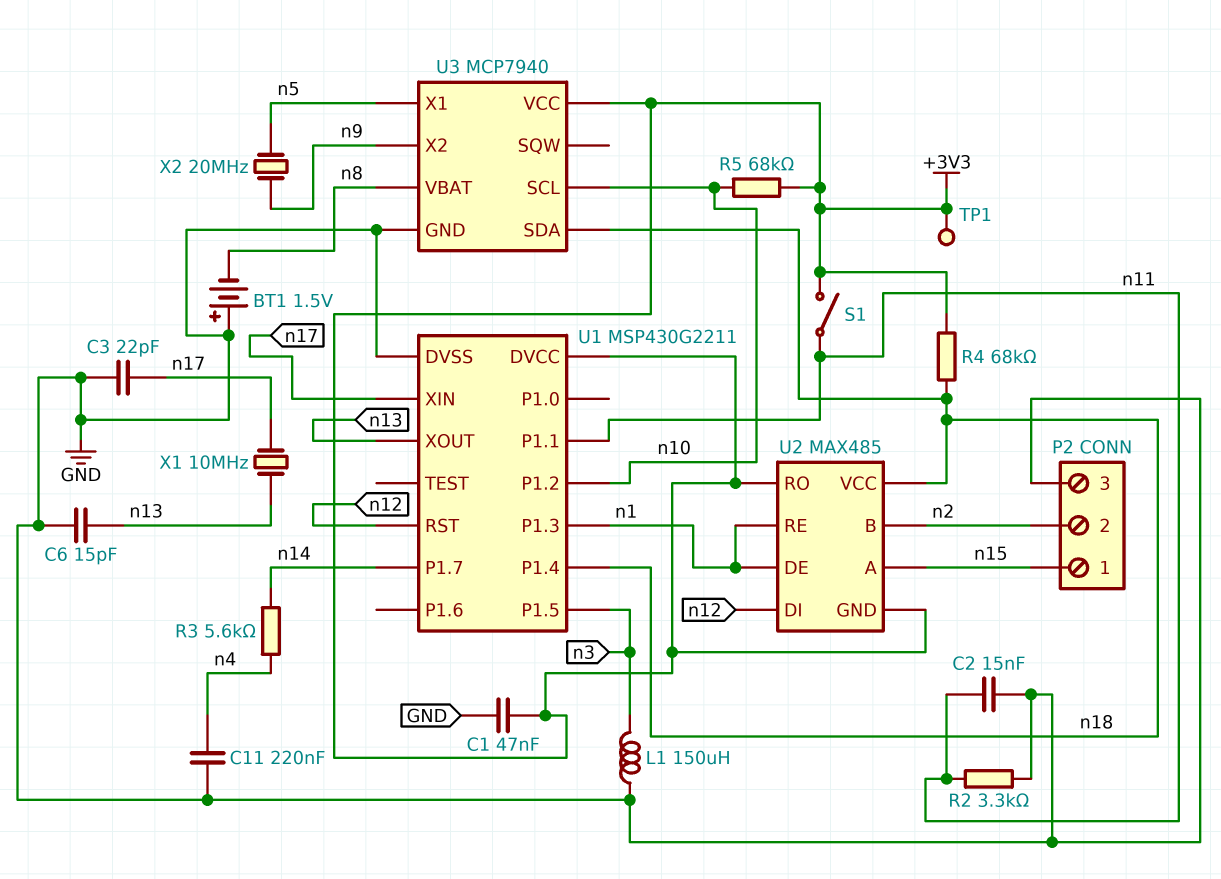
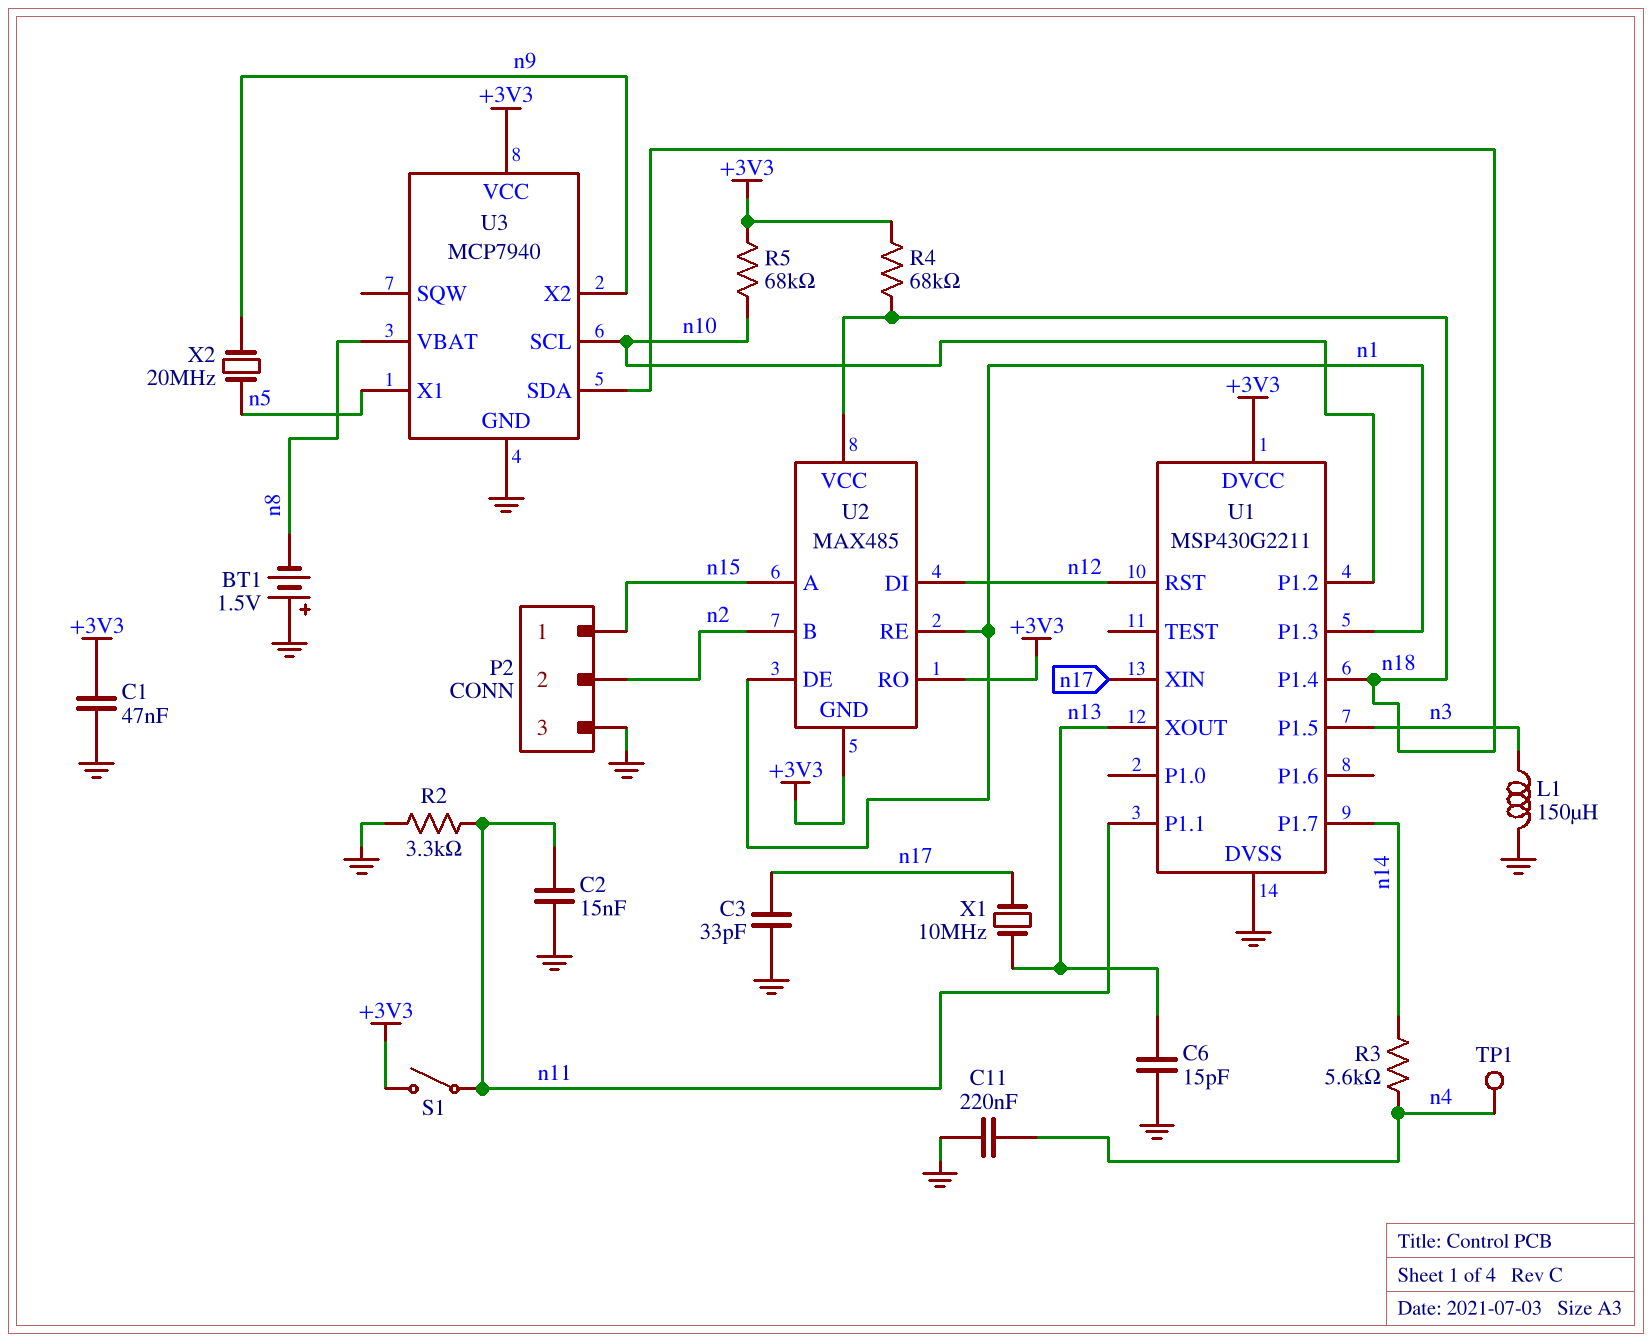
C3: 22pF (GND, n17) -> 33pF (GND, n17)
TP1: test point (+3V3) -> test point (n4)

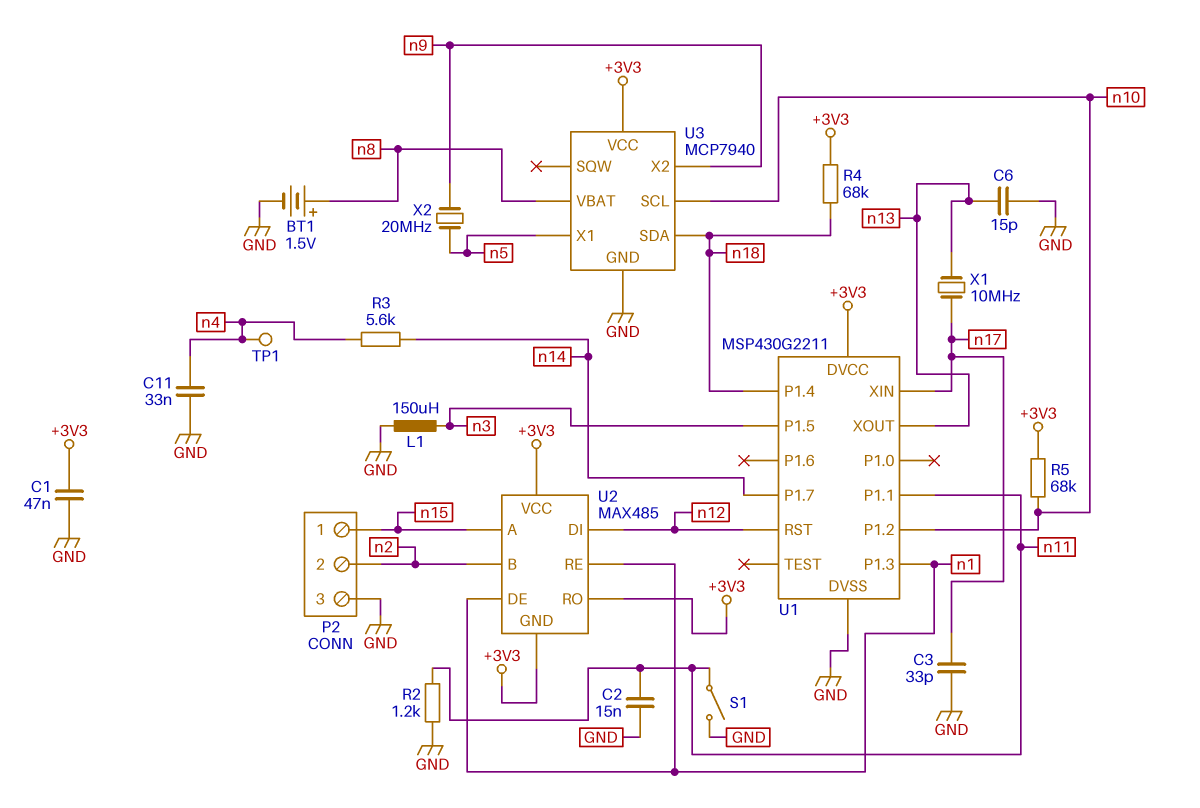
BT1: 1.5V (plus GND, minus n8) -> 1.5V (plus n8, minus GND)
C11: 220nF (GND, n4) -> 33nF (GND, n4)
R2: 3.3k (GND, n11) -> 1.2k (GND, n11)
S1: switch (+3V3, n11) -> switch (GND, n11)
U2 pin VCC: n18 -> +3V3

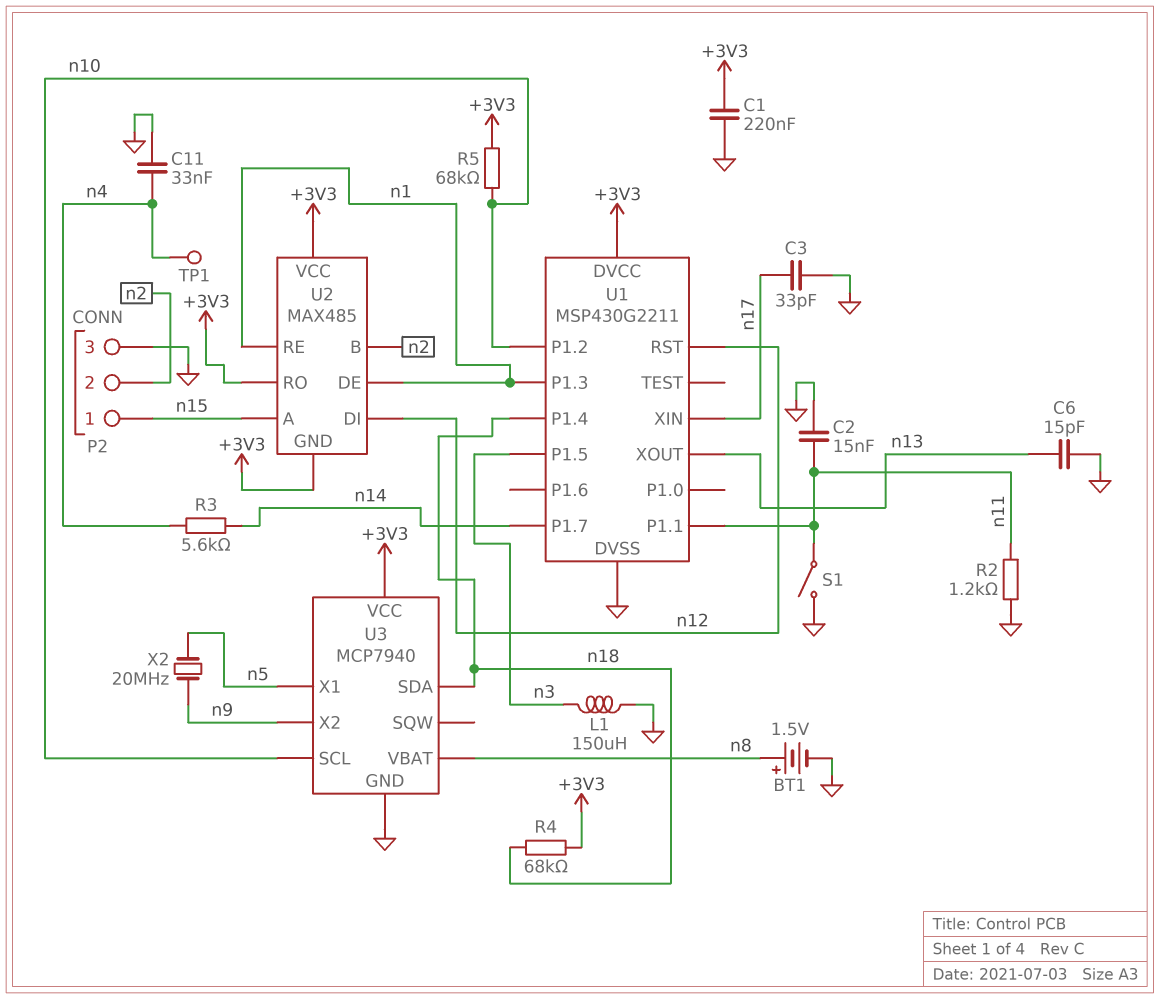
C1: 47nF (+3V3, GND) -> 220nF (+3V3, GND)
X1: 10MHz (n13, n17) -> none

